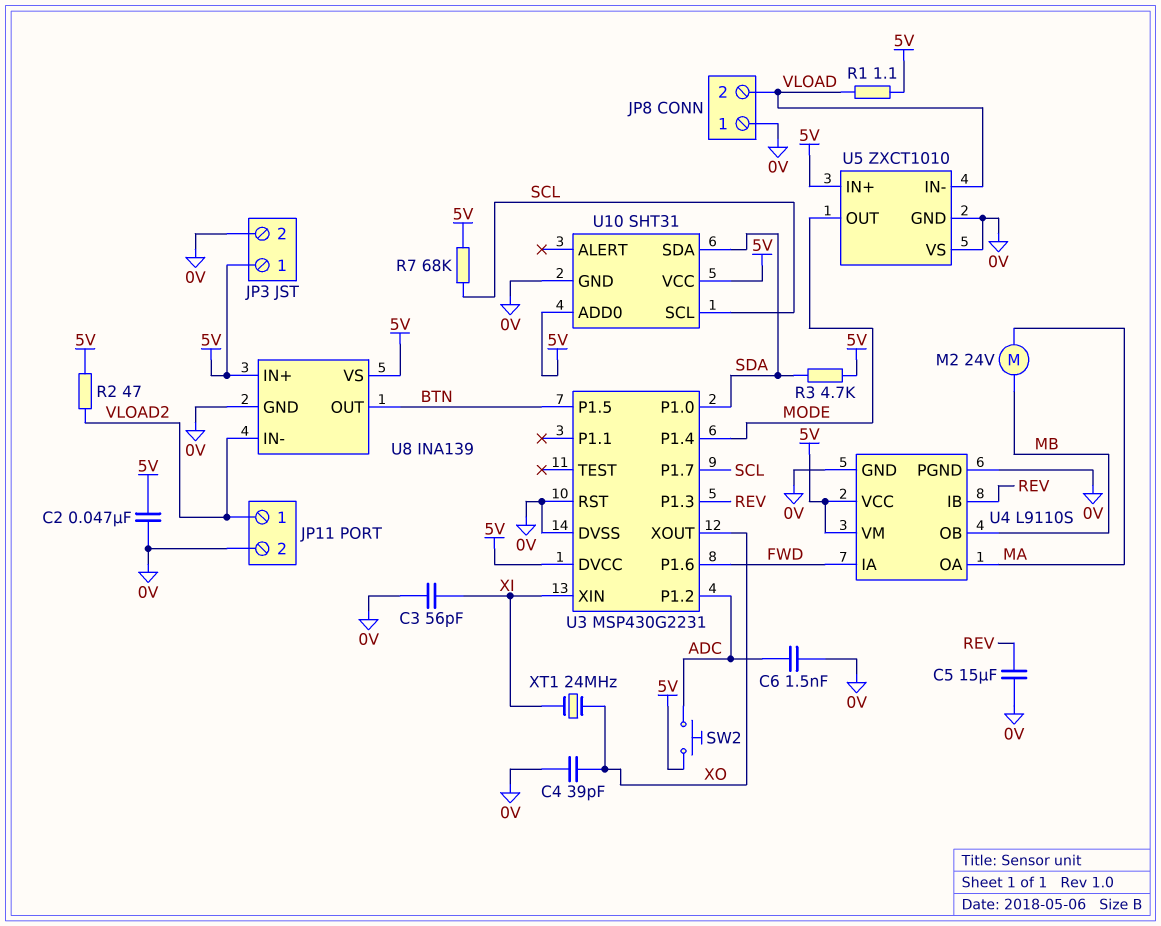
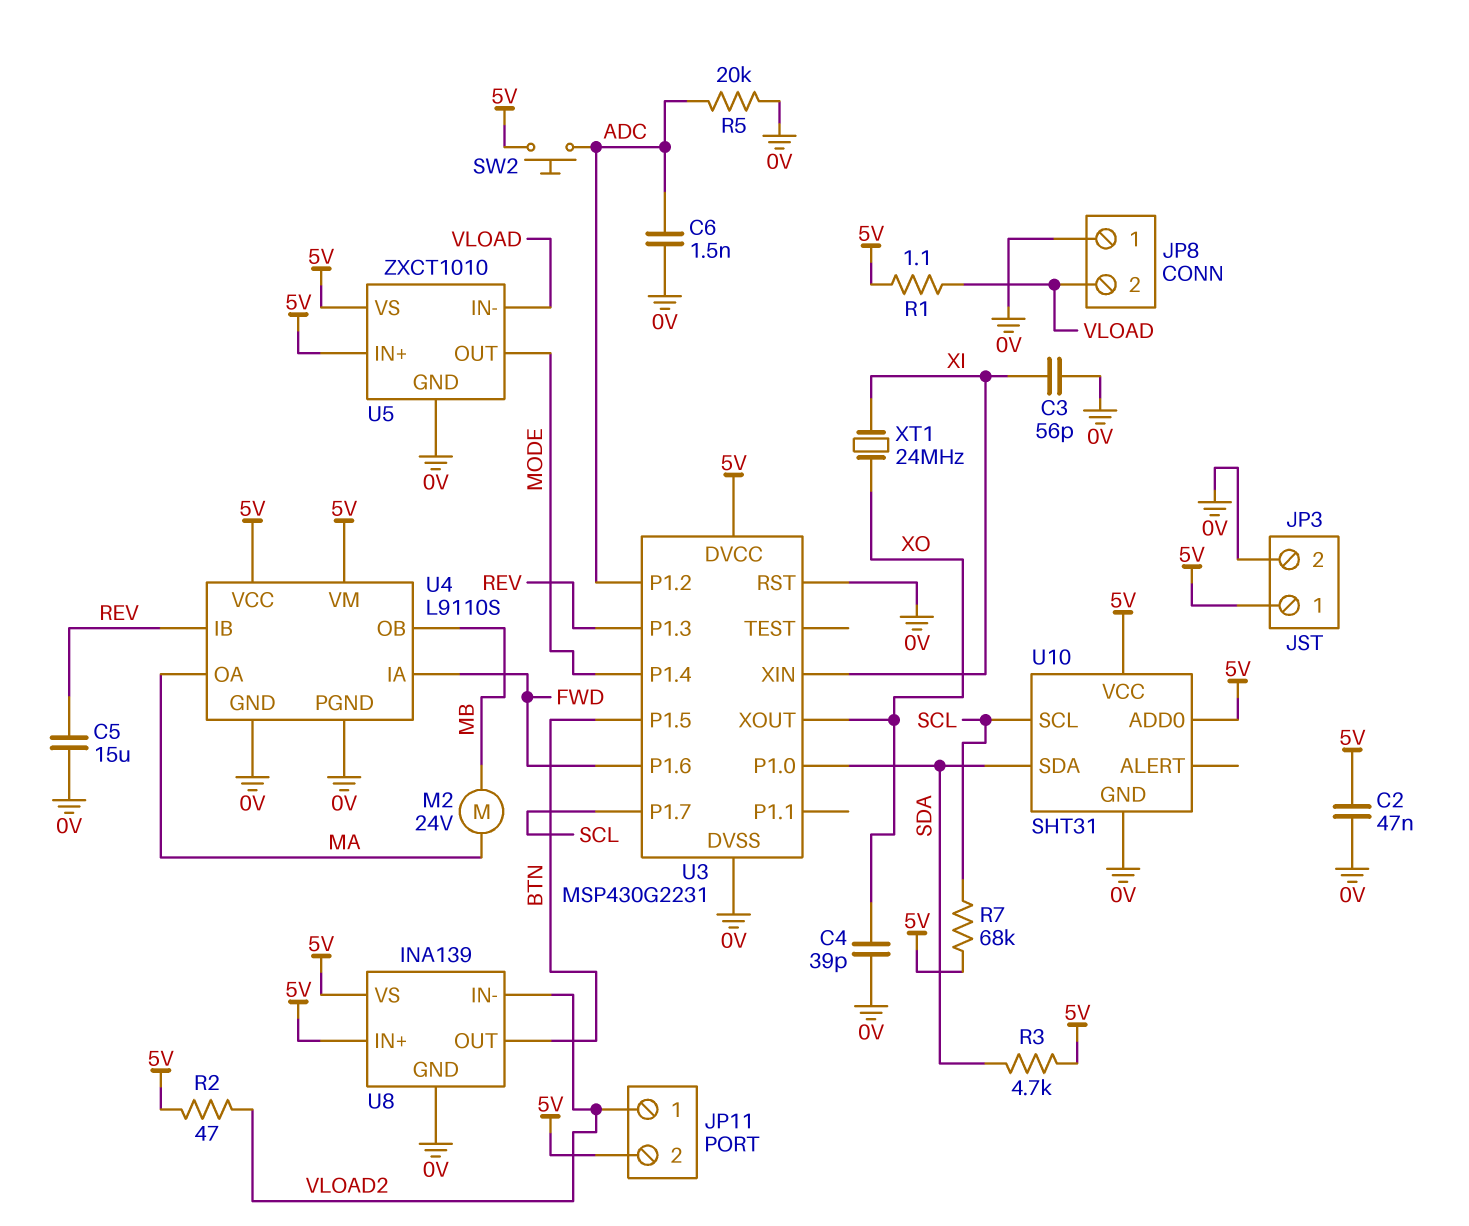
JP11 pin 2: 0V -> 5V
R5: none -> 20k (0V, ADC)
U5 pin VS: 0V -> 5V

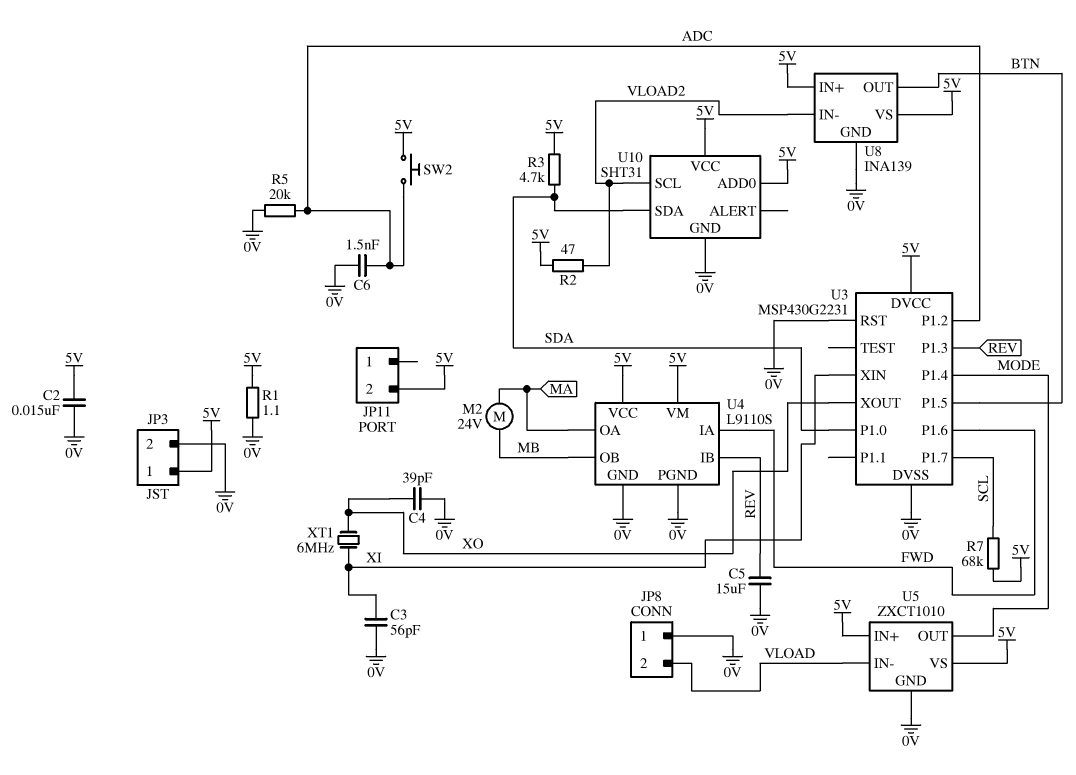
C2: 47nF (0V, 5V) -> 15nF (0V, 5V)
JP11 pin 1: VLOAD2 -> none
R1: 1.1 (5V, VLOAD) -> 1.1 (0V, 5V)
U10 pin SCL: SCL -> VLOAD2
XT1: 24MHz (XI, XO) -> 6MHz (XI, XO)

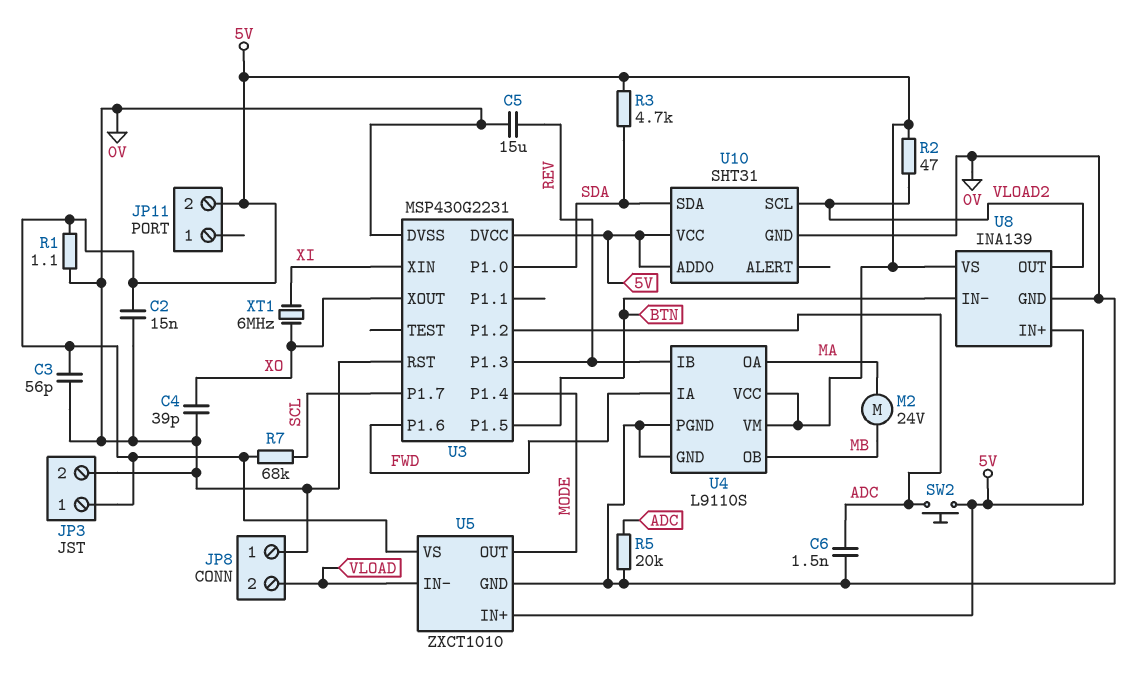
C3: 56pF (0V, XI) -> 56pF (0V, 5V)
U8 pin IN-: VLOAD2 -> BTN
U8 pin OUT: BTN -> VLOAD2

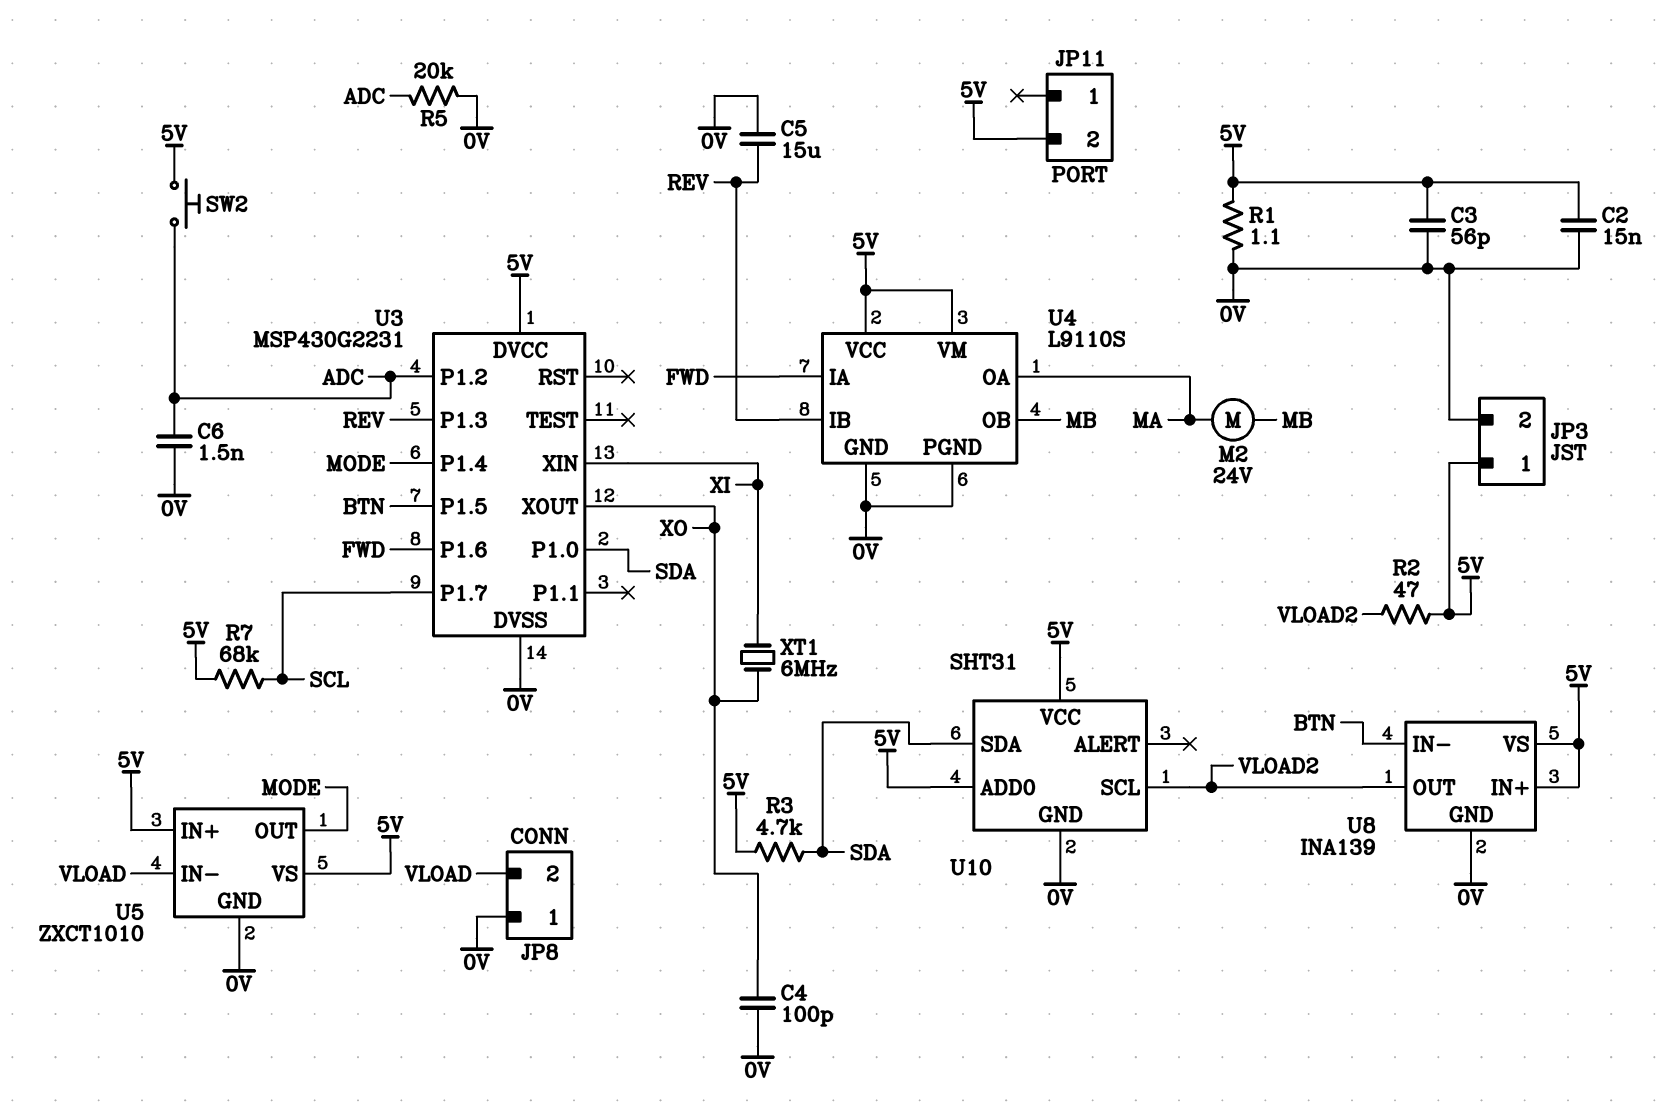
C4: 39pF (0V, XO) -> 100pF (0V, XO)
U3 pin RST: 0V -> none

